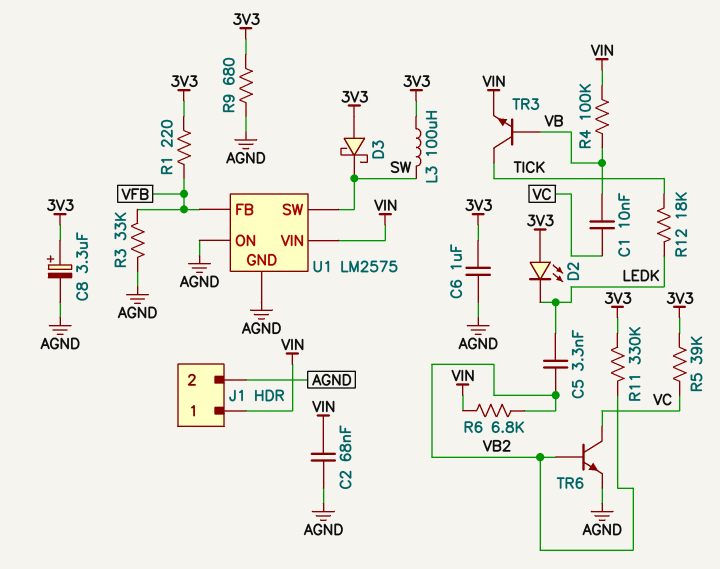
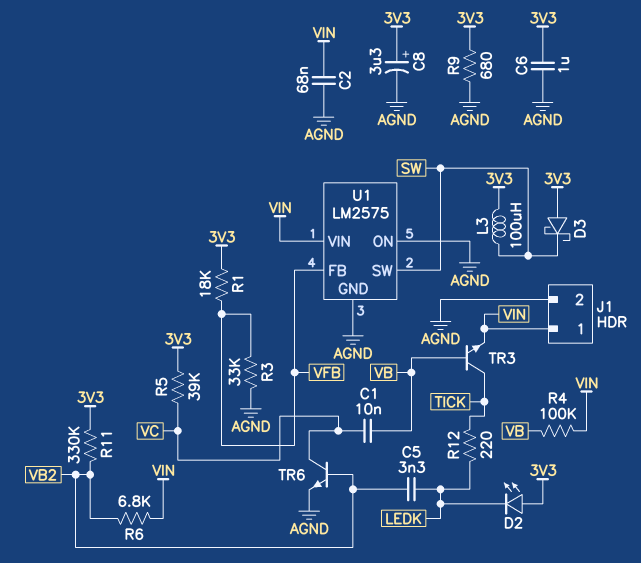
R1: 220 (3V3, VFB) -> 18k (3V3, VFB)
R12: 18k (LEDK, TICK) -> 220 (LEDK, TICK)

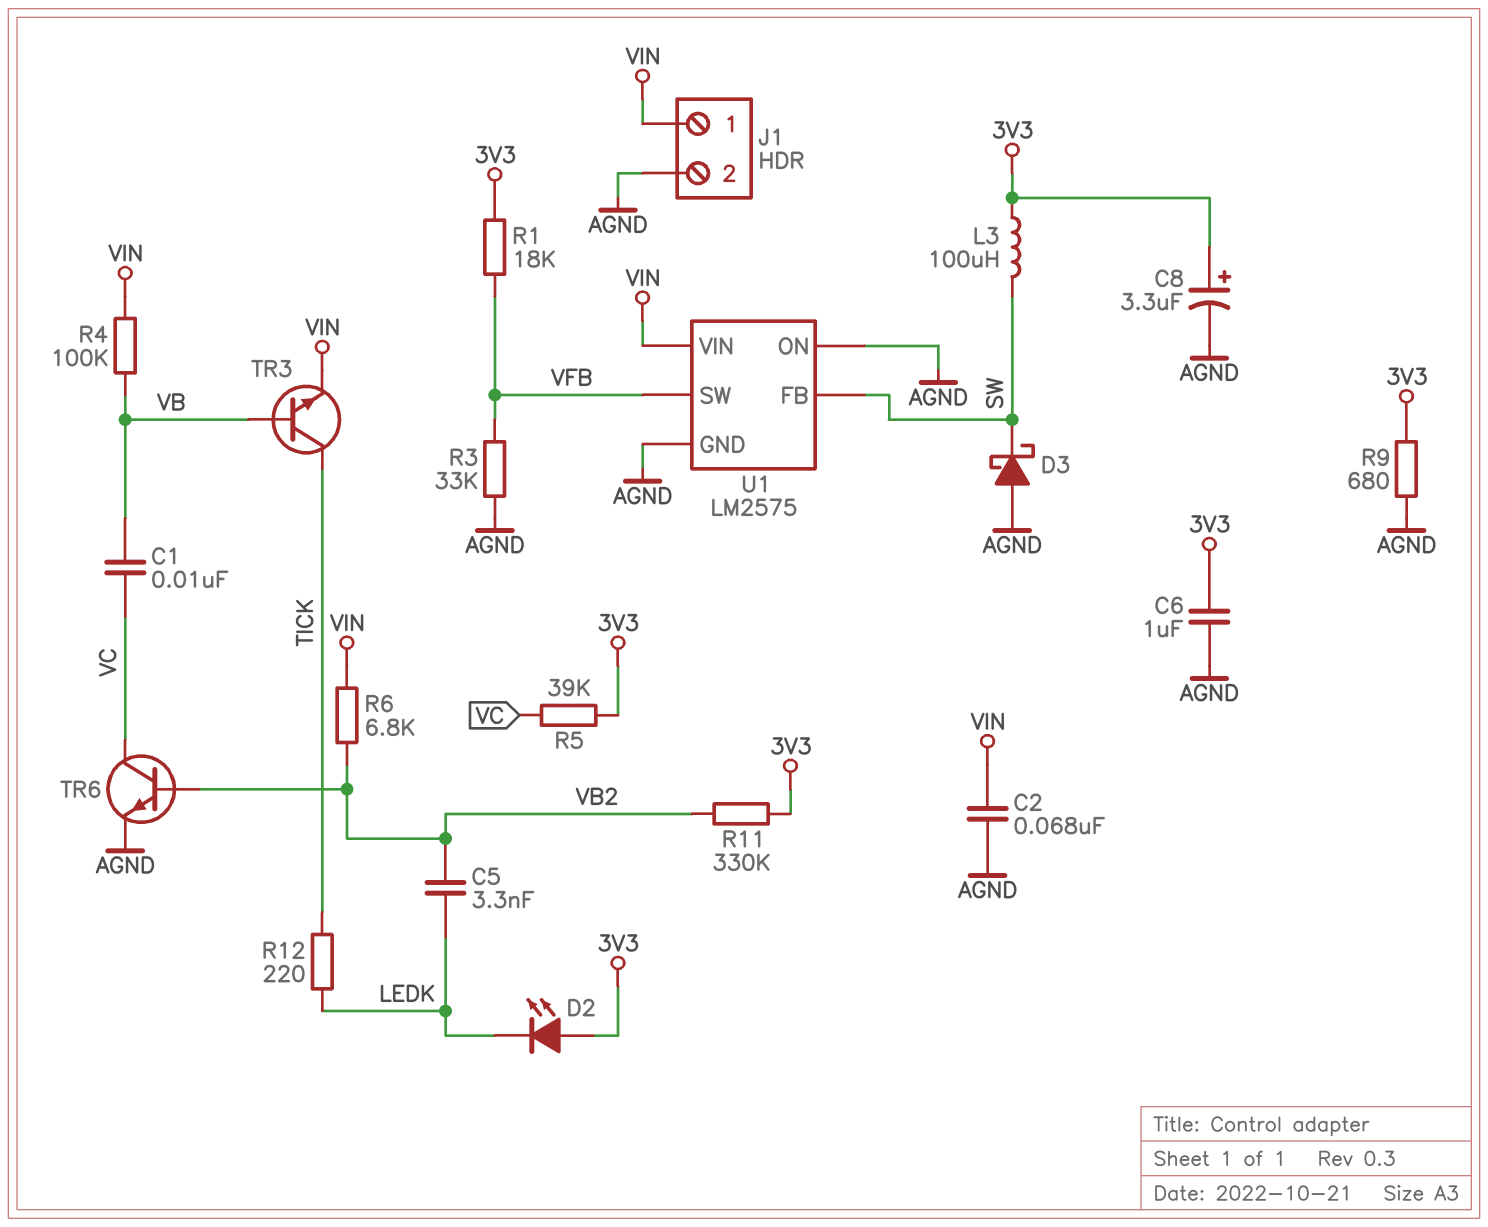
D3: schottky (A 3V3, K SW) -> schottky (A AGND, K SW)
U1 pin FB: VFB -> SW
U1 pin SW: SW -> VFB

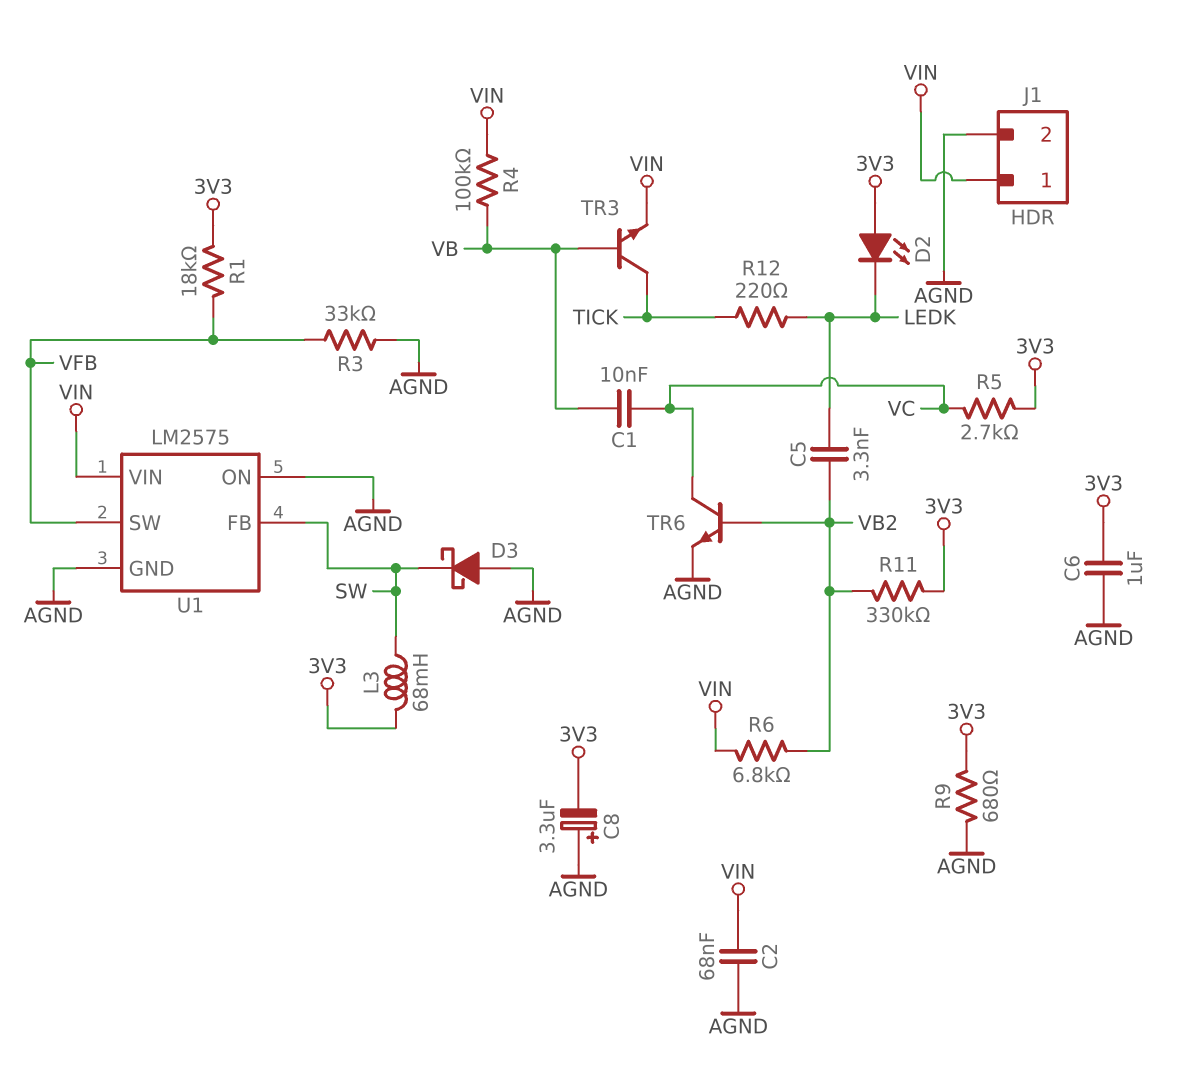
C8: 3.3uF (plus 3V3, minus AGND) -> 3.3uF (plus AGND, minus 3V3)
L3: 100uH (3V3, SW) -> 68mH (3V3, SW)
R5: 39k (3V3, VC) -> 2.7k (3V3, VC)

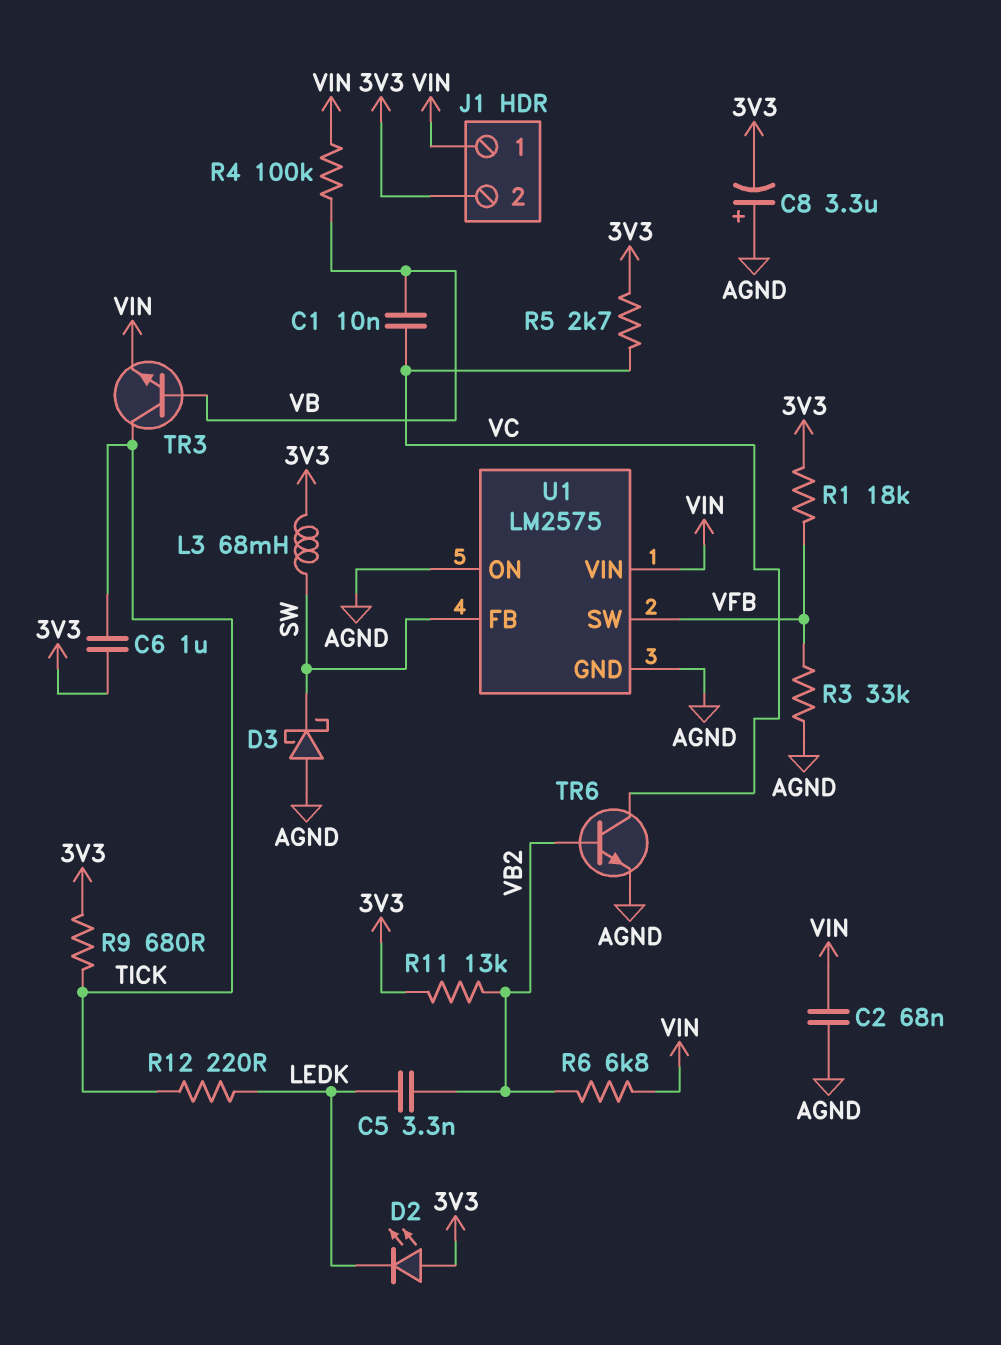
C6: 1uF (3V3, AGND) -> 1uF (3V3, TICK)
J1 pin 2: AGND -> 3V3
R9: 680 (3V3, AGND) -> 680 (3V3, TICK)
R11: 330k (3V3, VB2) -> 13k (3V3, VB2)

